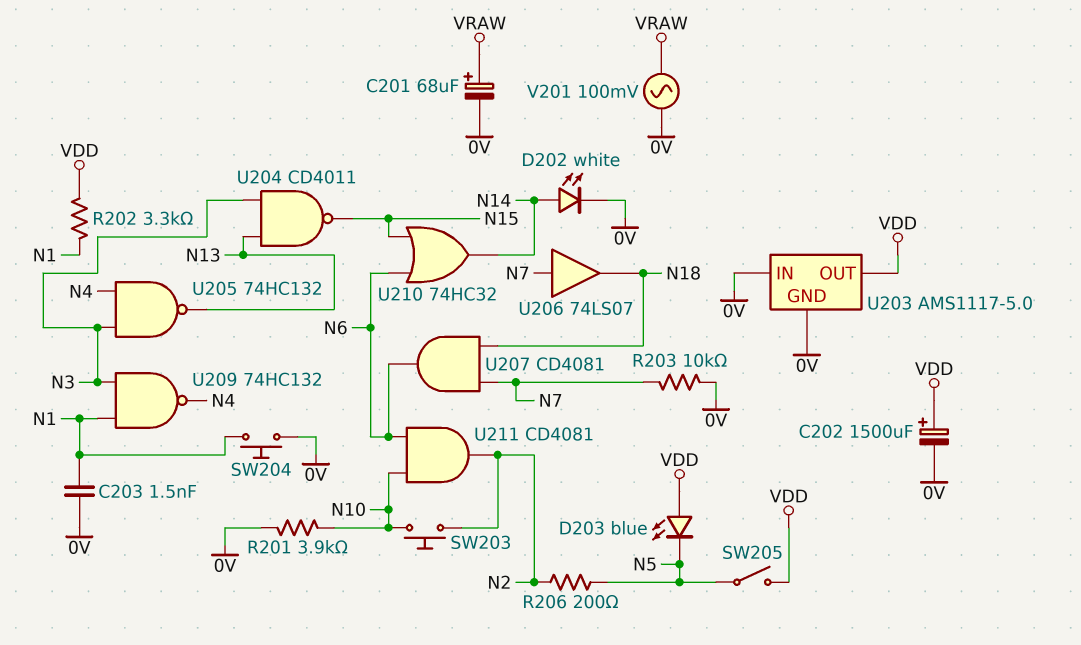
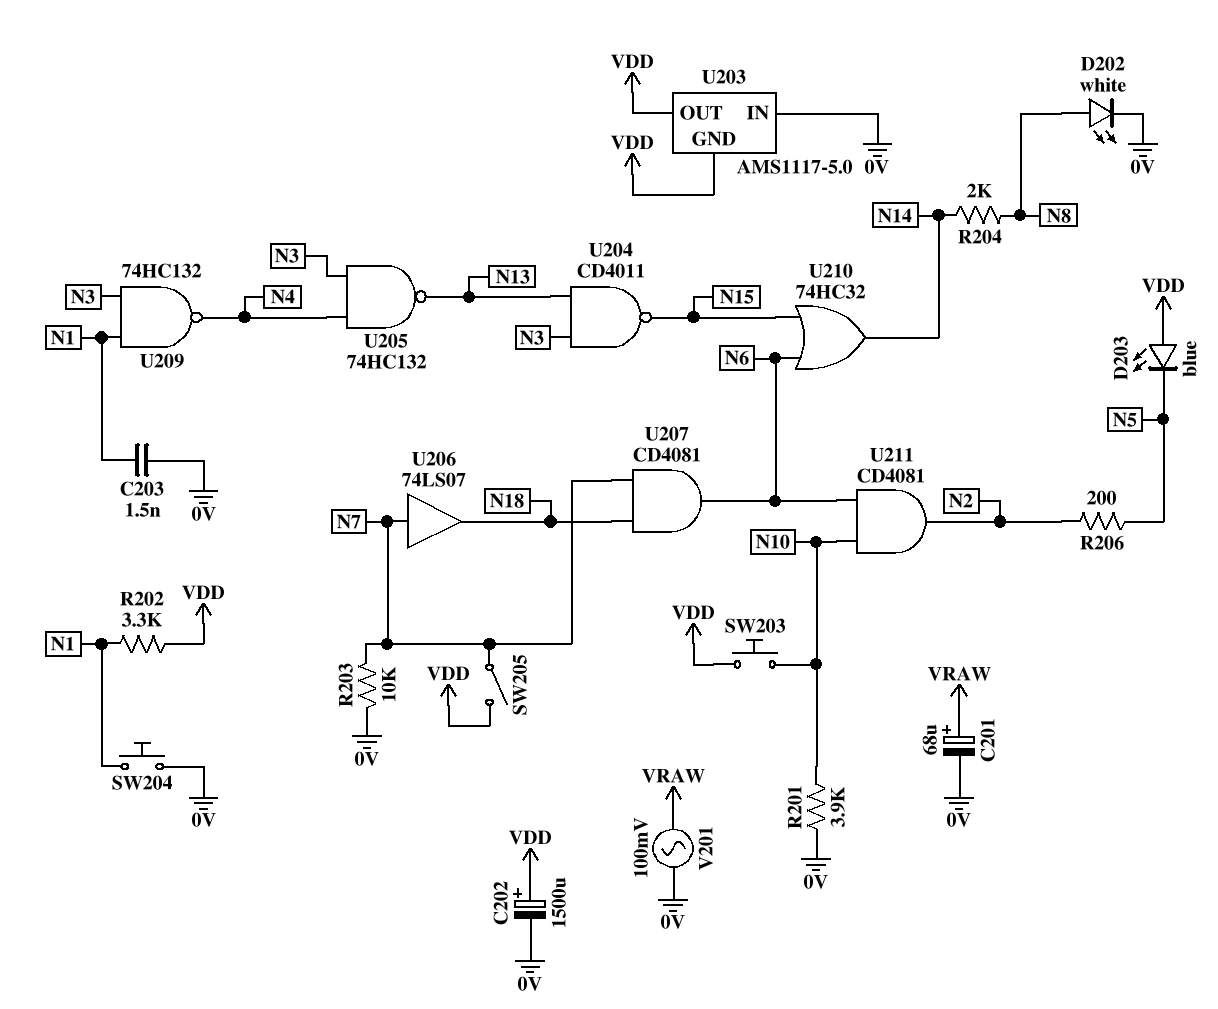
D202: LED white (A N14, K 0V) -> LED white (A N8, K 0V)
R204: none -> 2k (N8, N14)
SW203: button (N2, N10) -> button (N10, VDD)
SW205: switch (N5, VDD) -> switch (N7, VDD)
U203 pin GND: 0V -> VDD

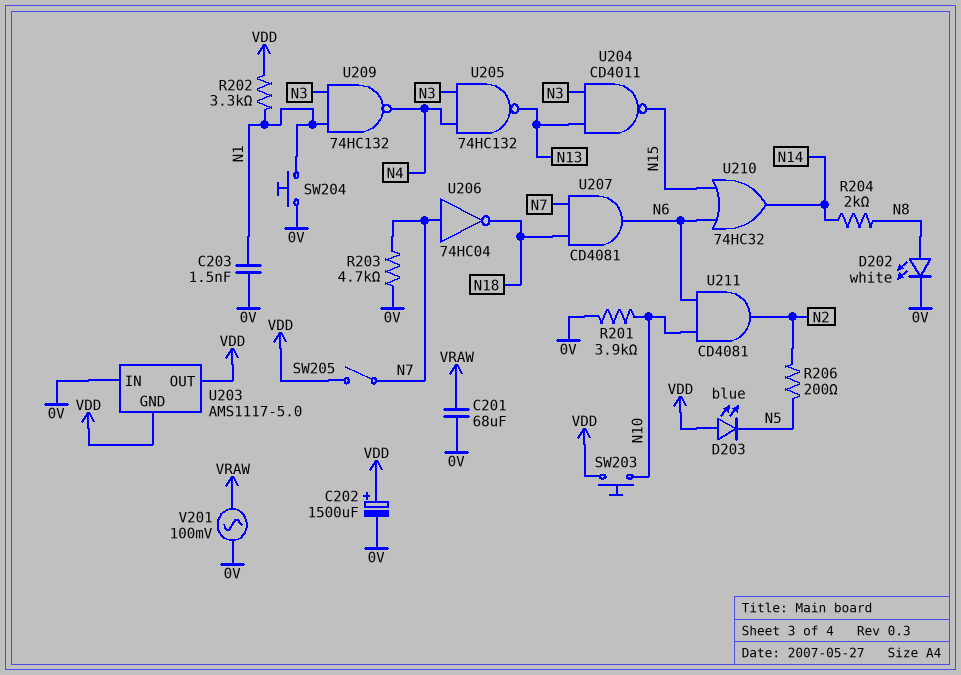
C201: 68uF (plus VRAW, minus 0V) -> 68uF (0V, VRAW)
R203: 10k (0V, N7) -> 4.7k (0V, N7)
U206: buffer 74LS07 (in N7, out N18) -> NOT 74HC04 (in N7, out N18)

